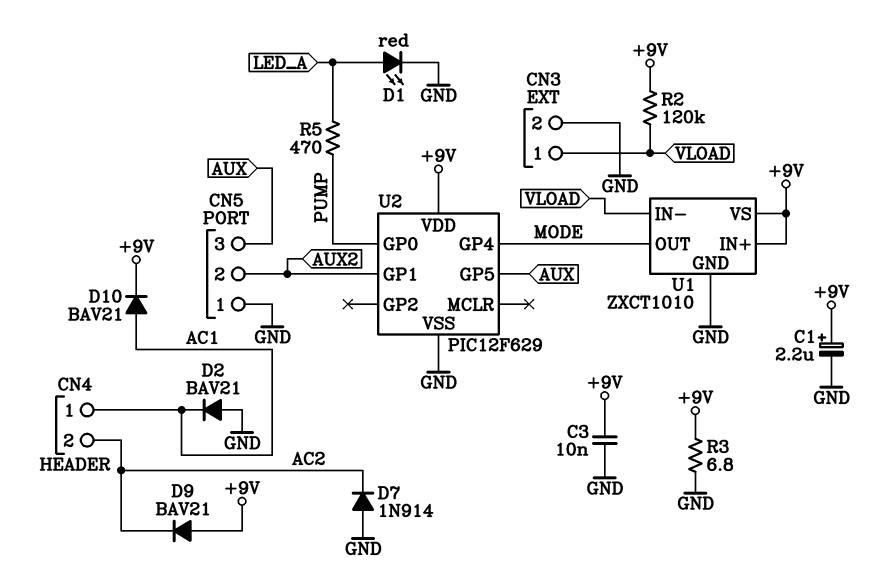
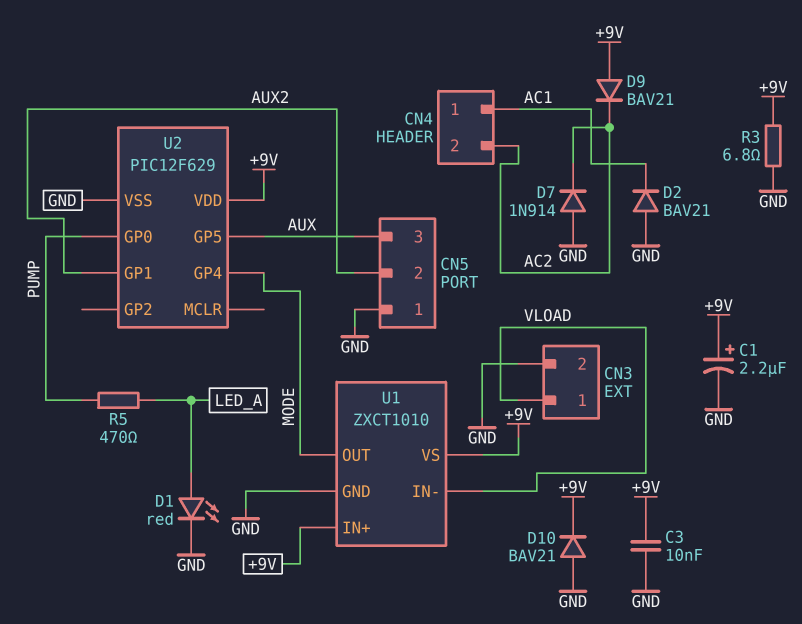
D10: diode BAV21 (A AC1, K +9V) -> diode BAV21 (A GND, K +9V)
R2: 120k (+9V, VLOAD) -> none

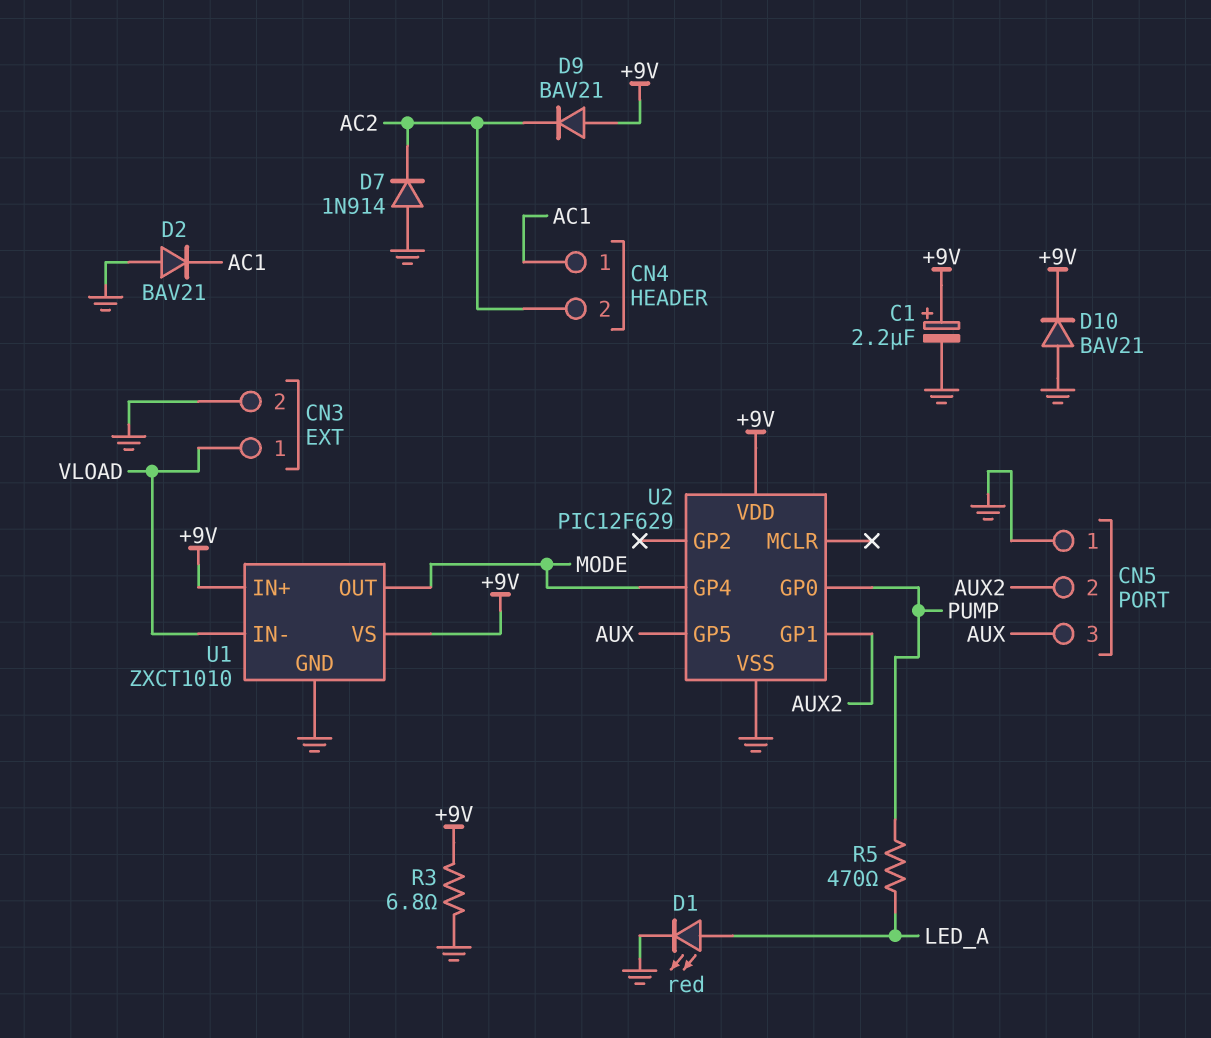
C3: 10nF (+9V, GND) -> none

